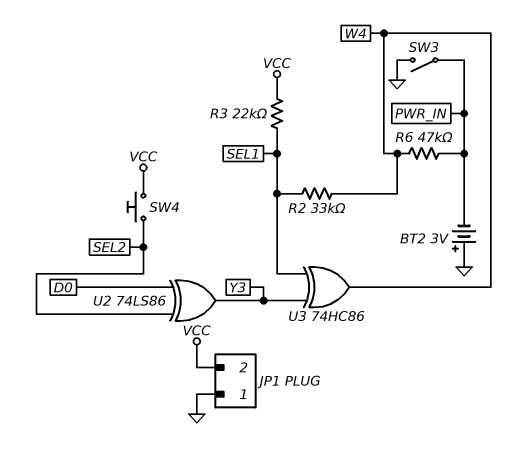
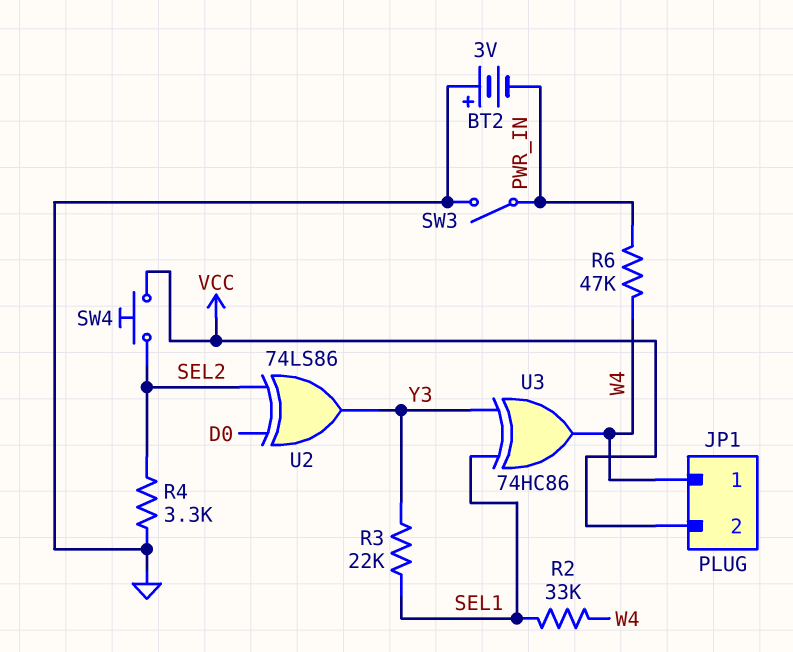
JP1 pin 1: GND -> W4
R3: 22k (SEL1, VCC) -> 22k (SEL1, Y3)
R4: none -> 3.3k (GND, SEL2)

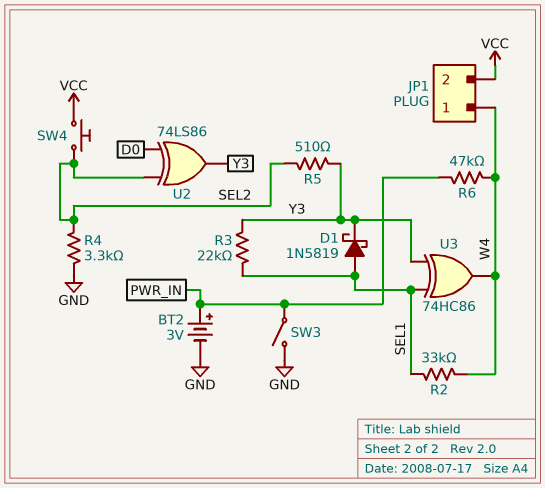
BT2: 3V (plus GND, minus PWR_IN) -> 3V (plus PWR_IN, minus GND)
D1: none -> schottky 1N5819 (A SEL1, K Y3)
R5: none -> 510 (SEL2, Y3)

